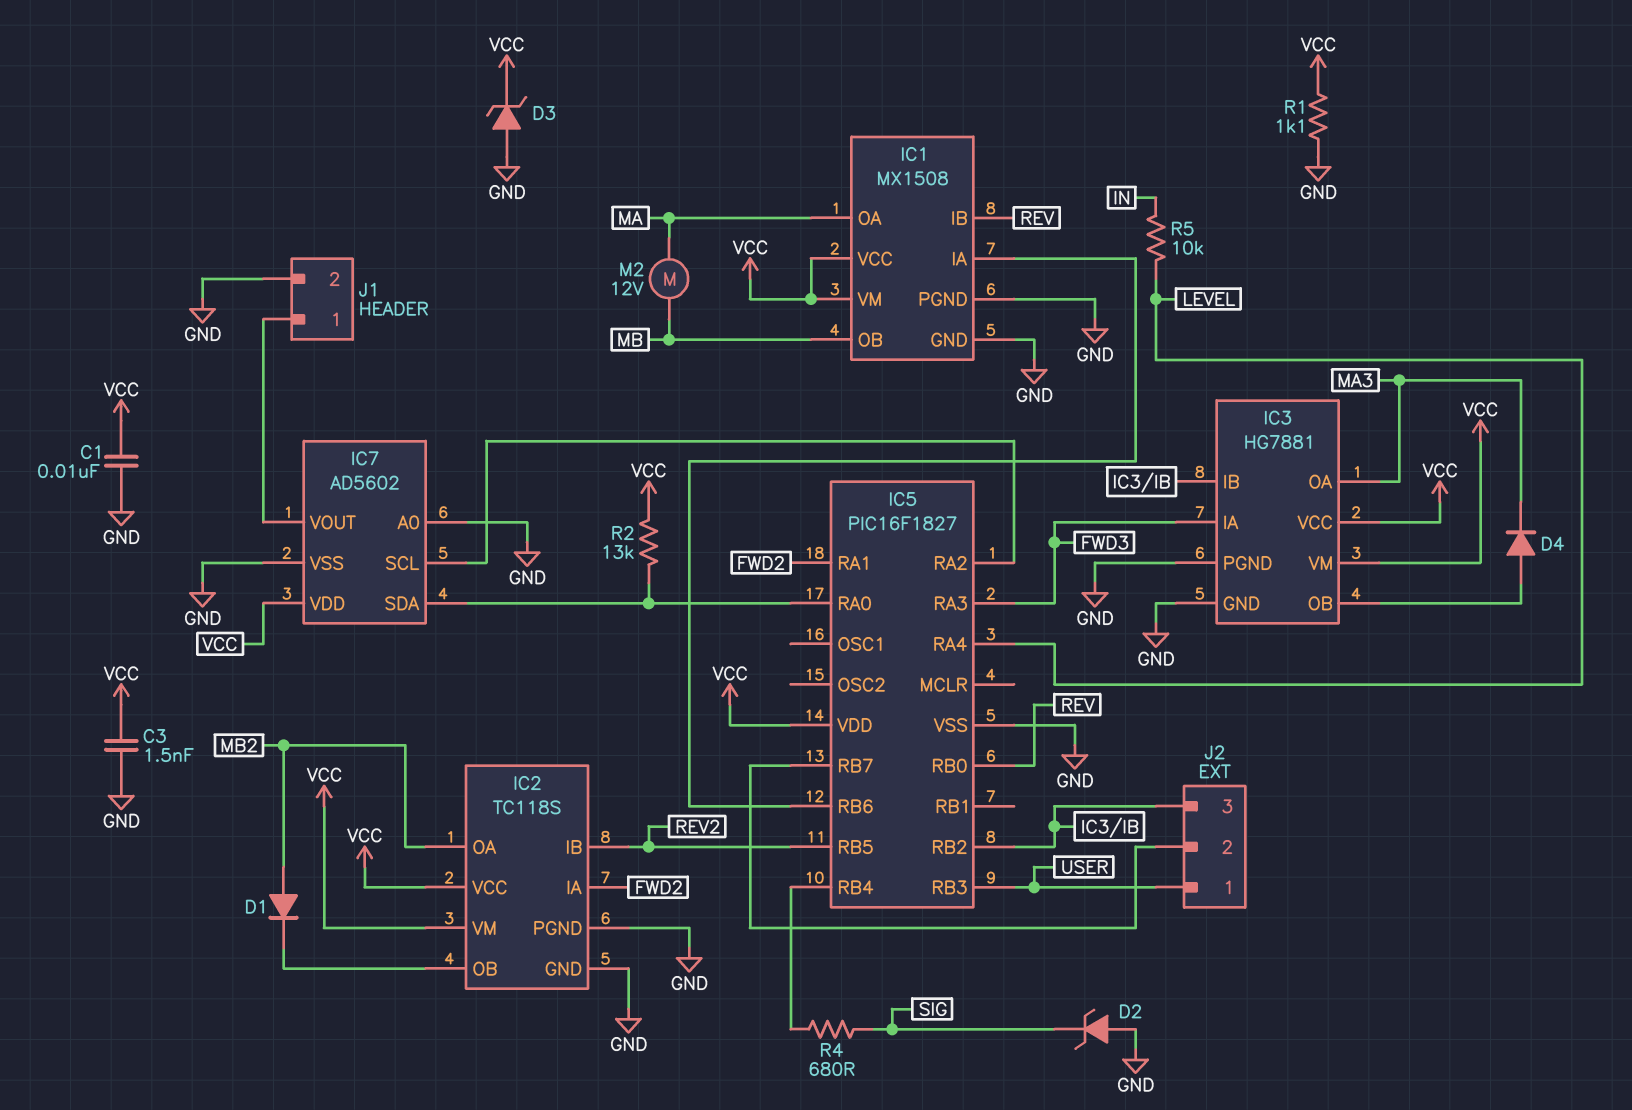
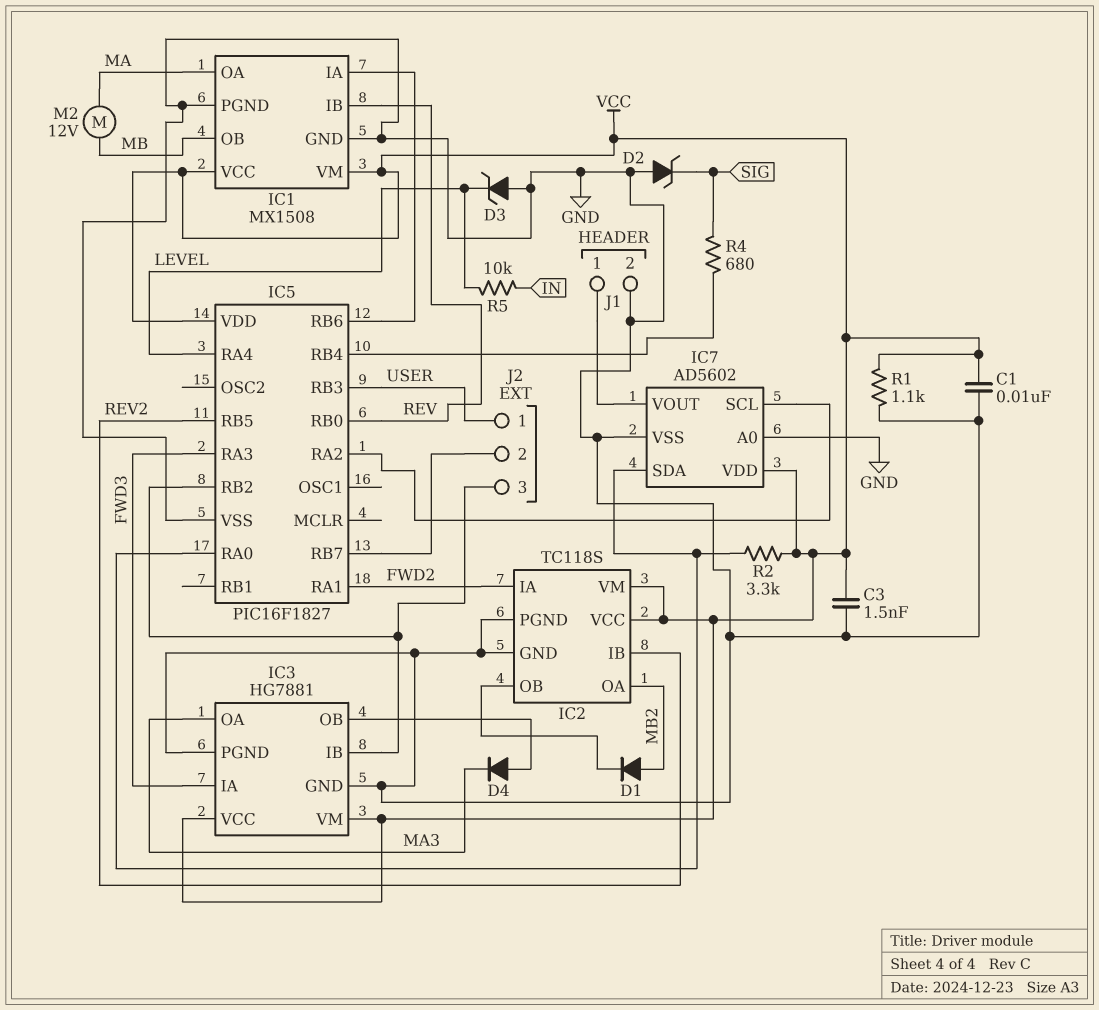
D3: zener (A GND, K VCC) -> zener (A GND, K LEVEL)
R2: 13k (IC5/RA0, VCC) -> 3.3k (IC5/RA0, VCC)

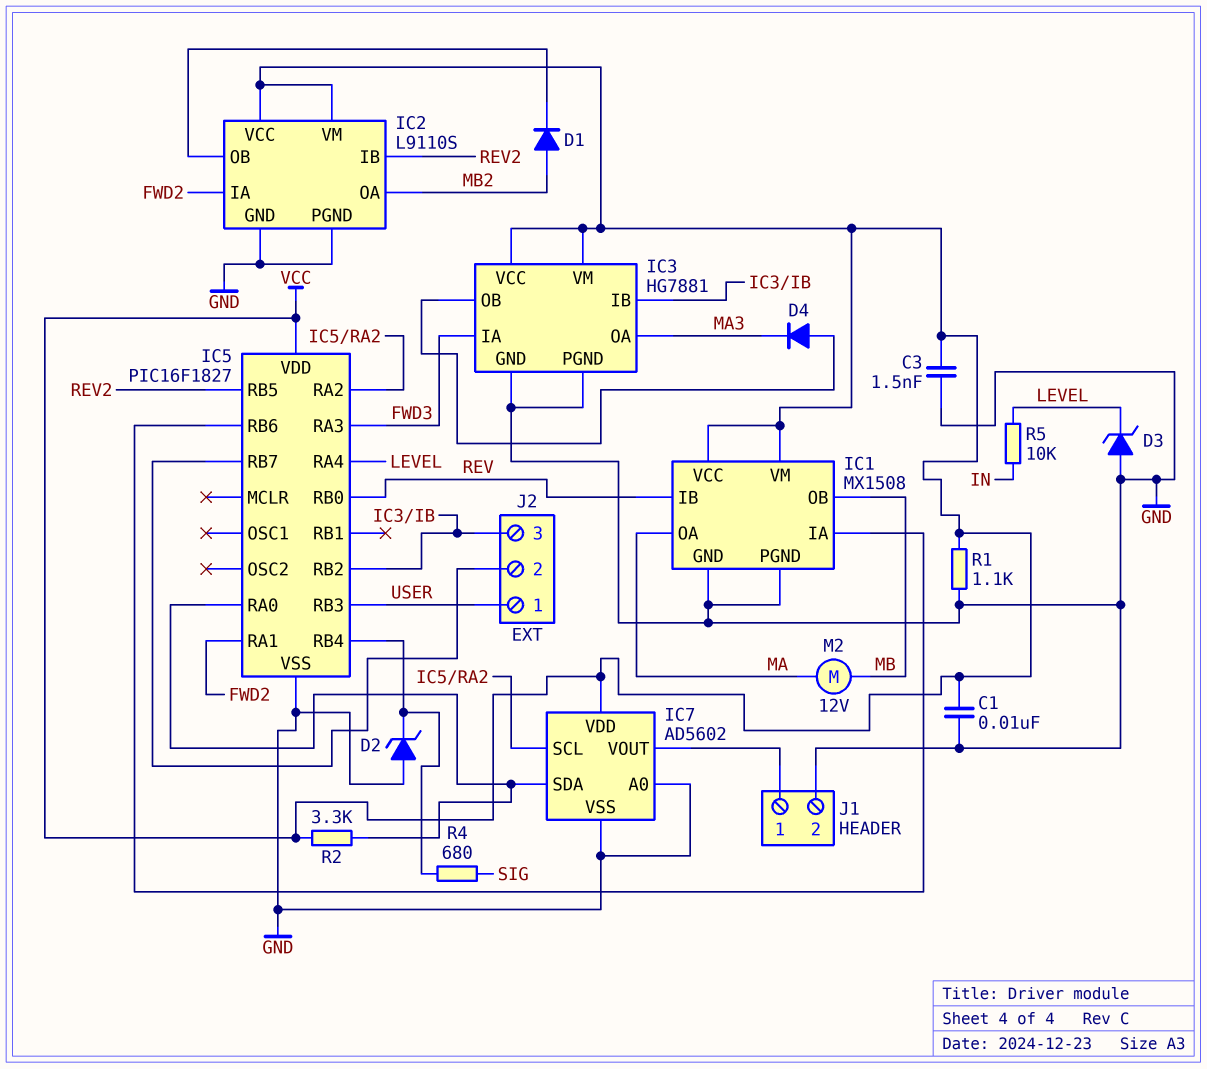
D2: zener (A GND, K SIG) -> zener (A GND, K IC5/RB4)
IC2: TC118S -> L9110S

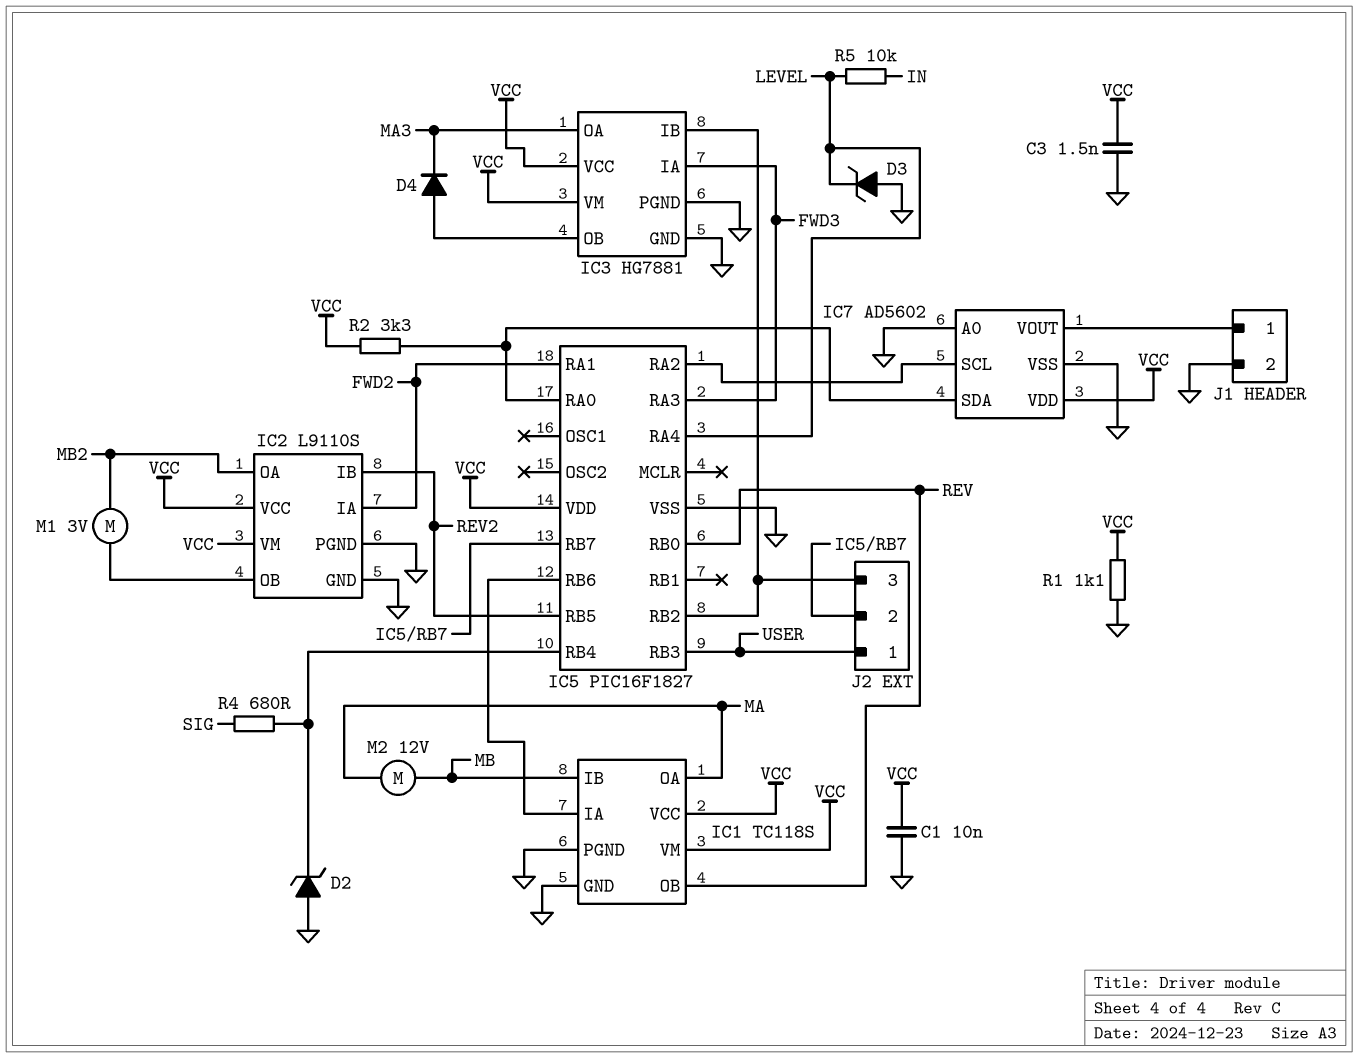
D1: diode (A MB2, K IC2/OB) -> none
IC1: MX1508 -> TC118S
IC1 pin IB: REV -> MB
IC1 pin OB: MB -> REV
M1: none -> motor 3V (IC2/OB, MB2)

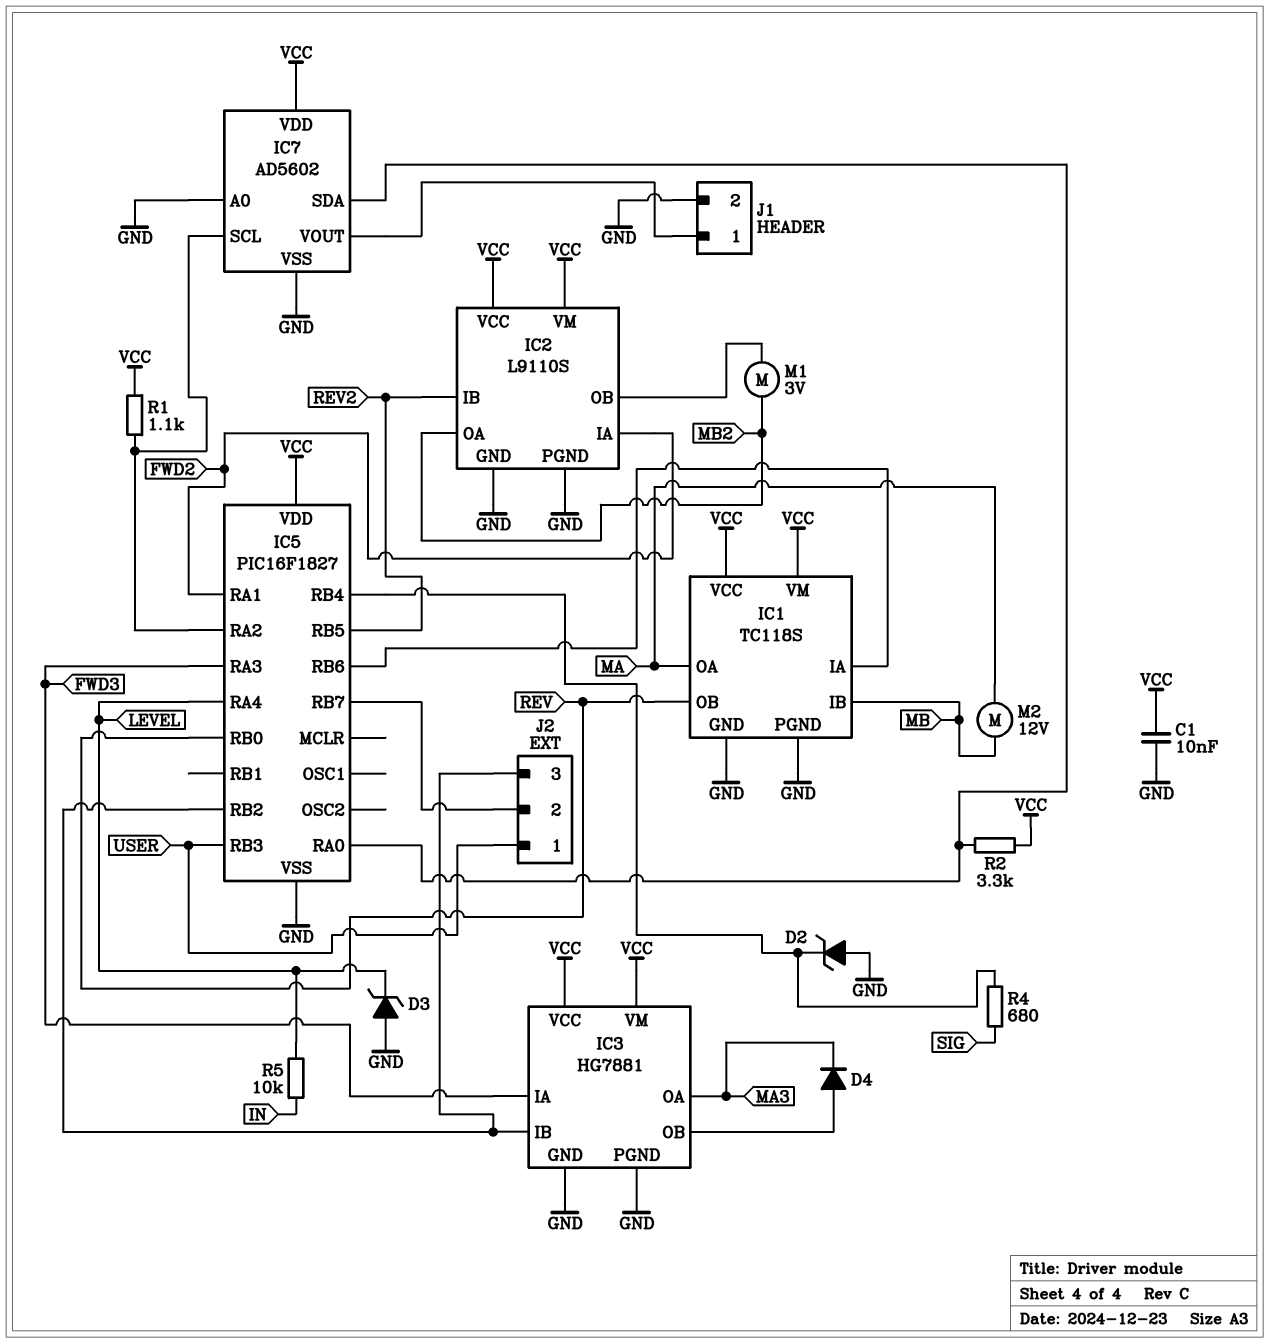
C3: 1.5nF (GND, VCC) -> none
R1: 1.1k (GND, VCC) -> 1.1k (IC5/RA2, VCC)

